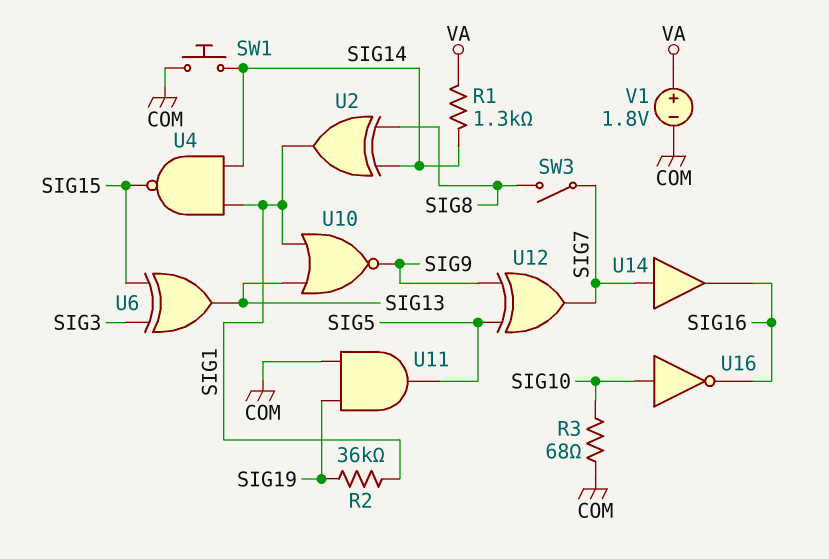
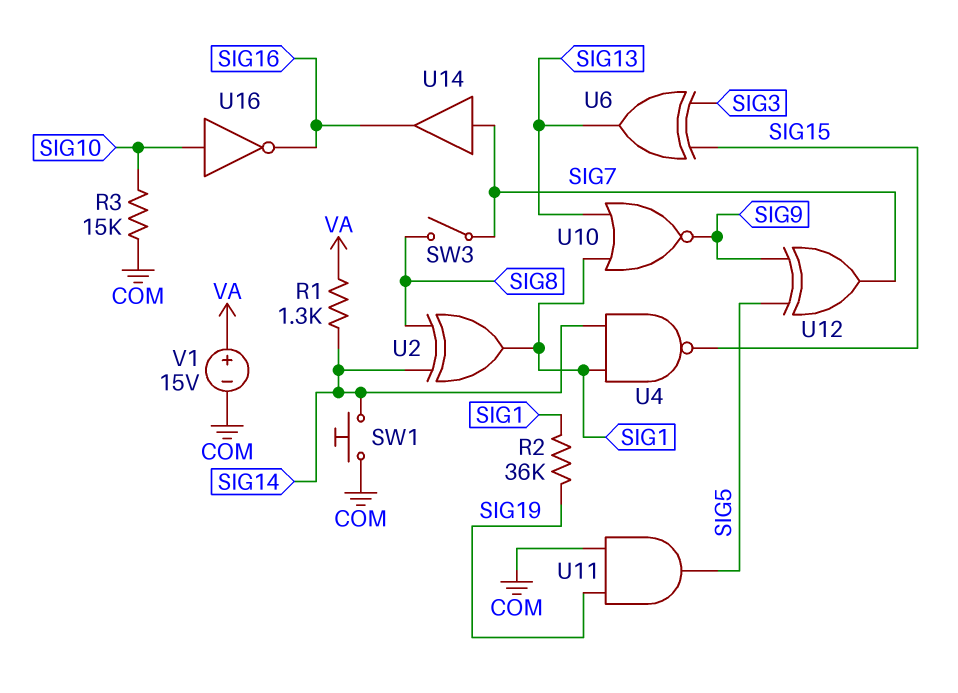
R3: 68 (COM, SIG10) -> 15k (COM, SIG10)
V1: 1.8V (plus VA, minus COM) -> 15V (plus VA, minus COM)

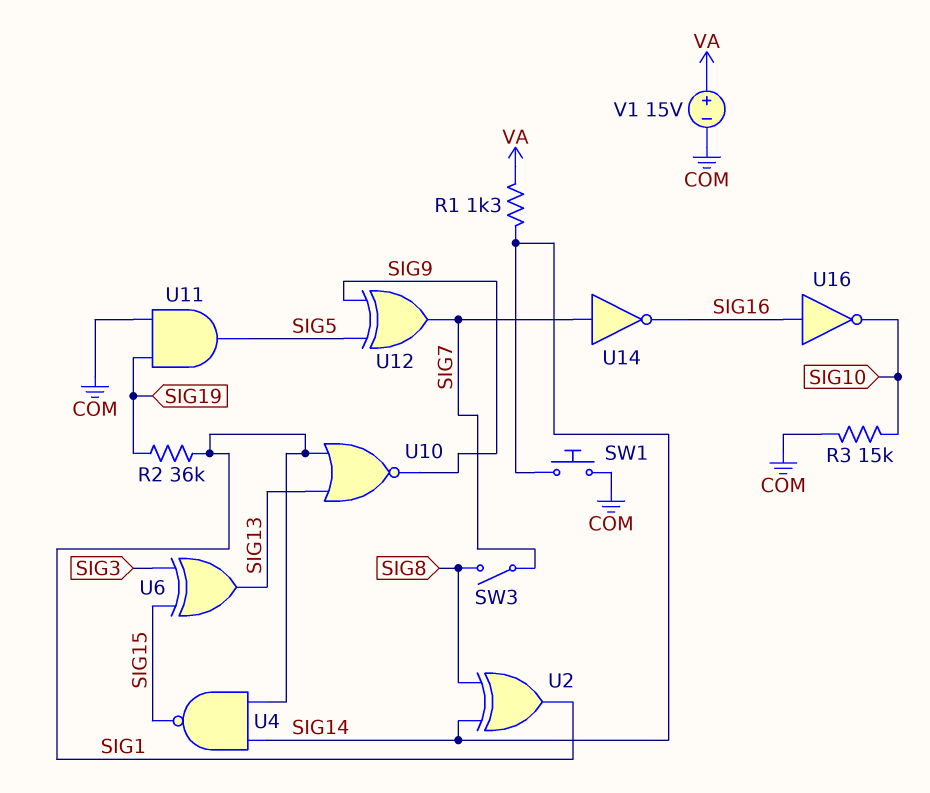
U14: buffer (in SIG7, out SIG16) -> NOT (in SIG7, out SIG16)
U16: NOT (in SIG10, out SIG16) -> NOT (in SIG16, out SIG10)

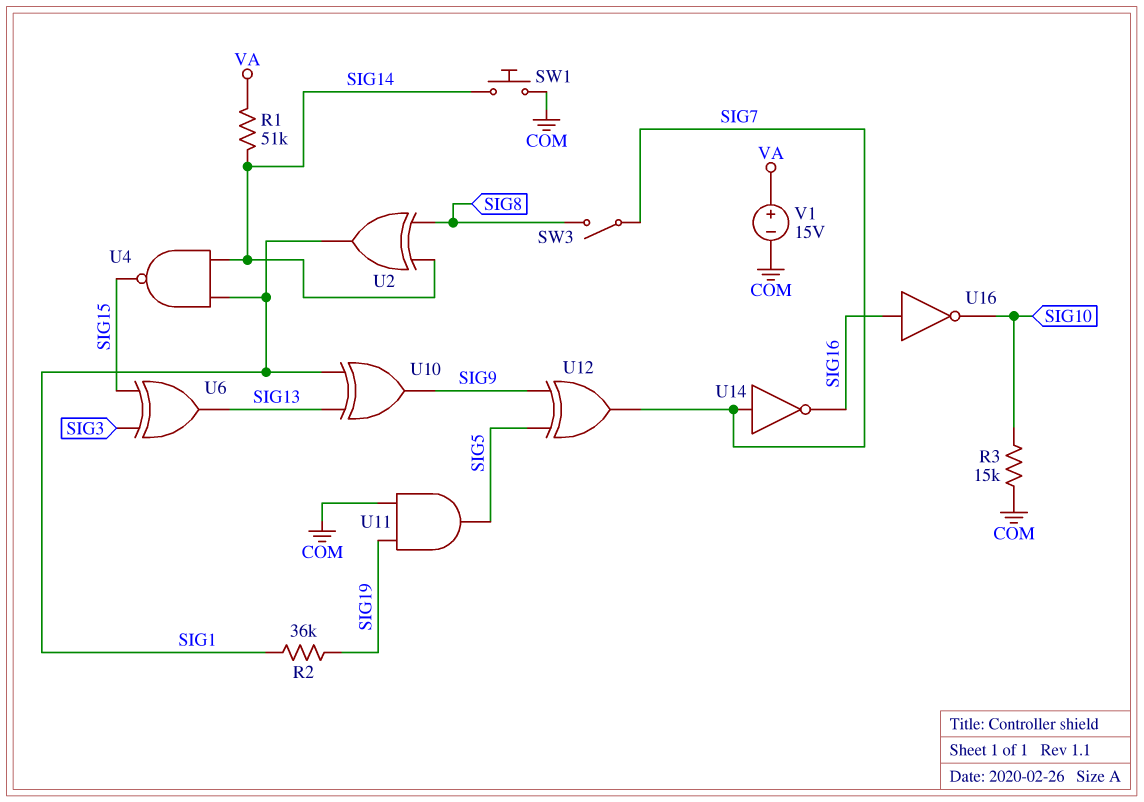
R1: 1.3k (SIG14, VA) -> 51k (SIG14, VA)
U10: NOR (in SIG1, in SIG13, out SIG9) -> XOR (in SIG1, in SIG13, out SIG9)

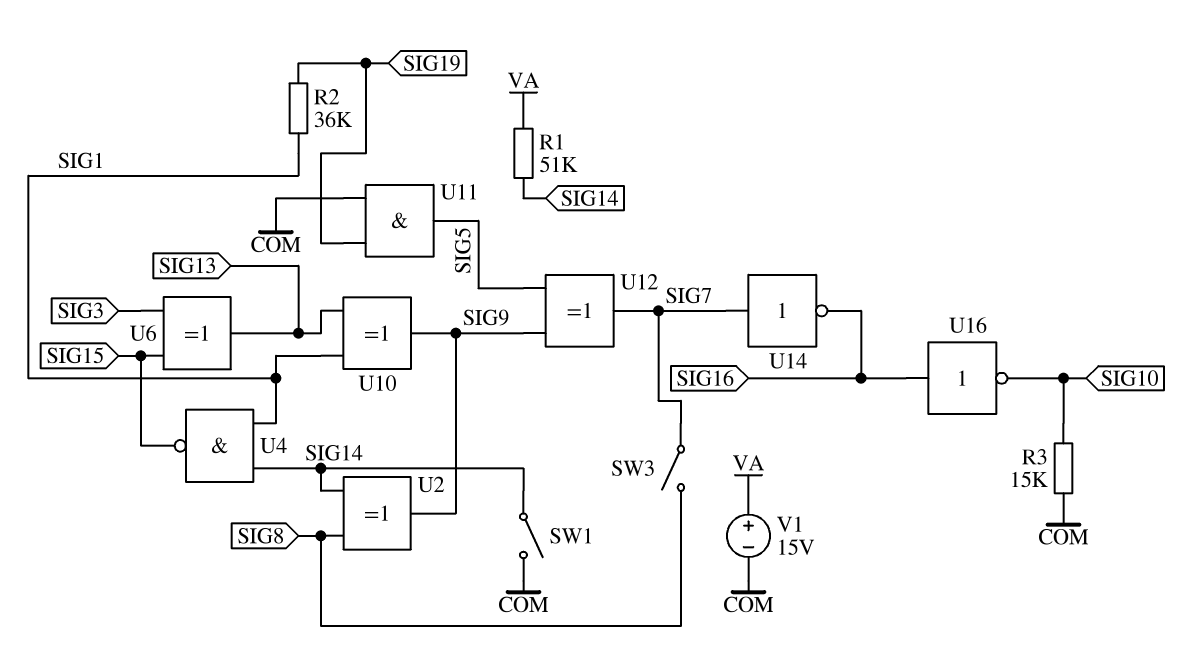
SW1: button (COM, SIG14) -> switch (COM, SIG14)
U2: XOR (in SIG8, in SIG14, out SIG1) -> XOR (in SIG8, in SIG14, out SIG9)

